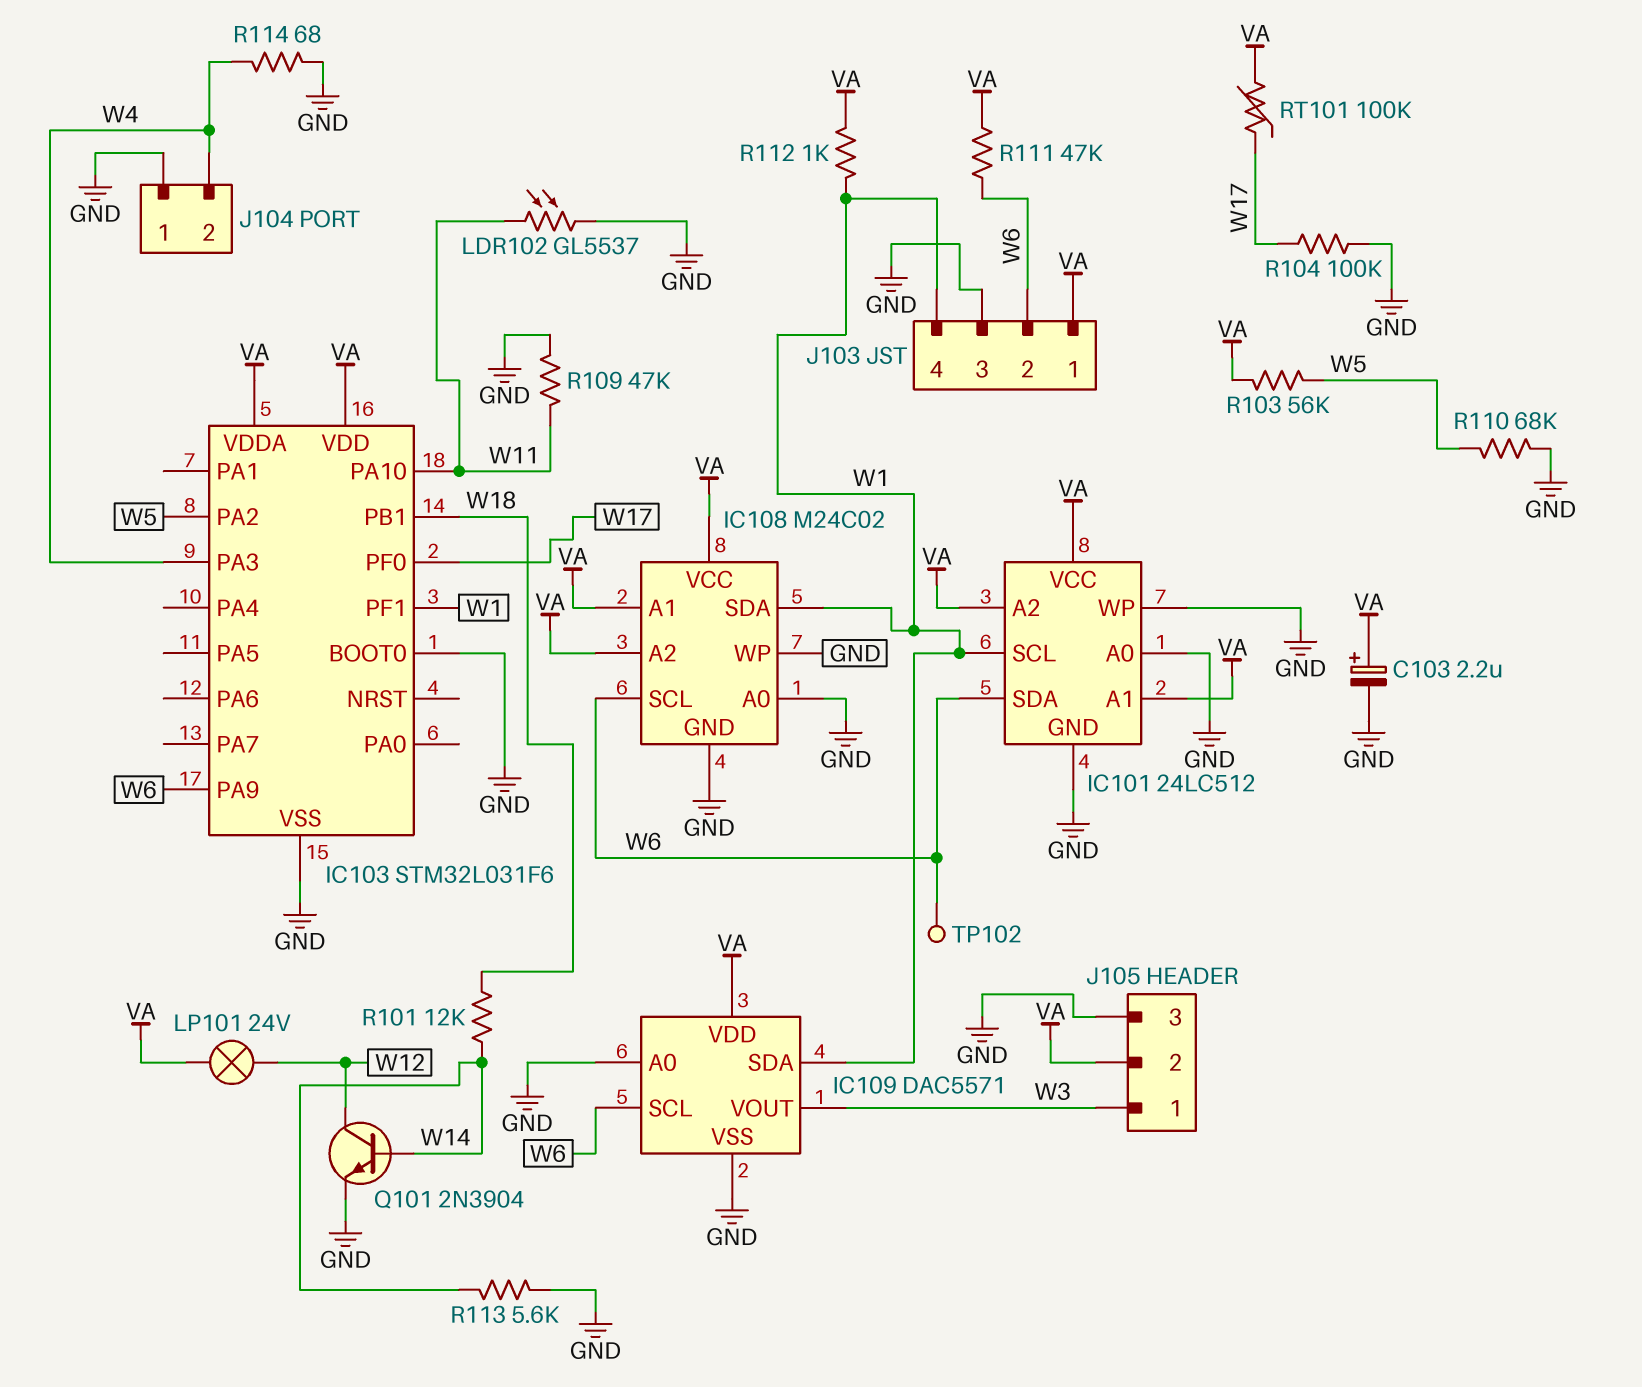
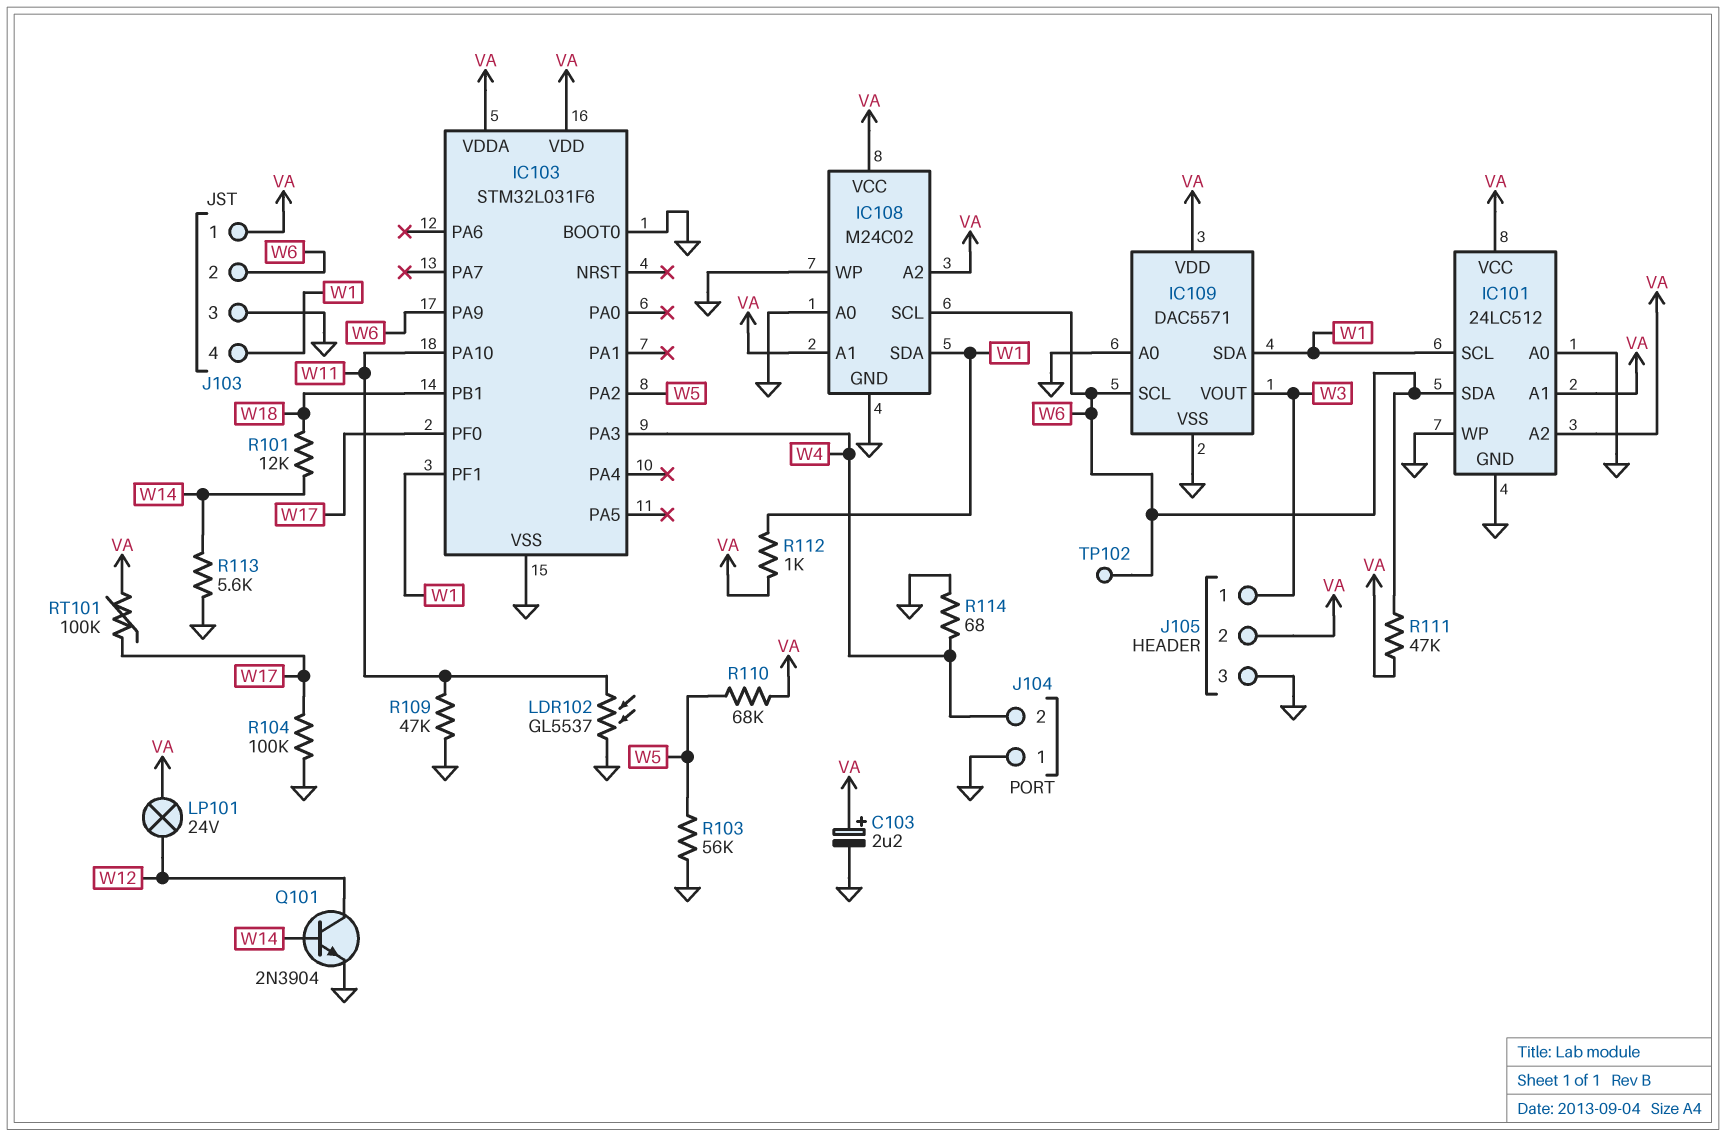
R103: 56k (VA, W5) -> 56k (GND, W5)
R110: 68k (GND, W5) -> 68k (VA, W5)

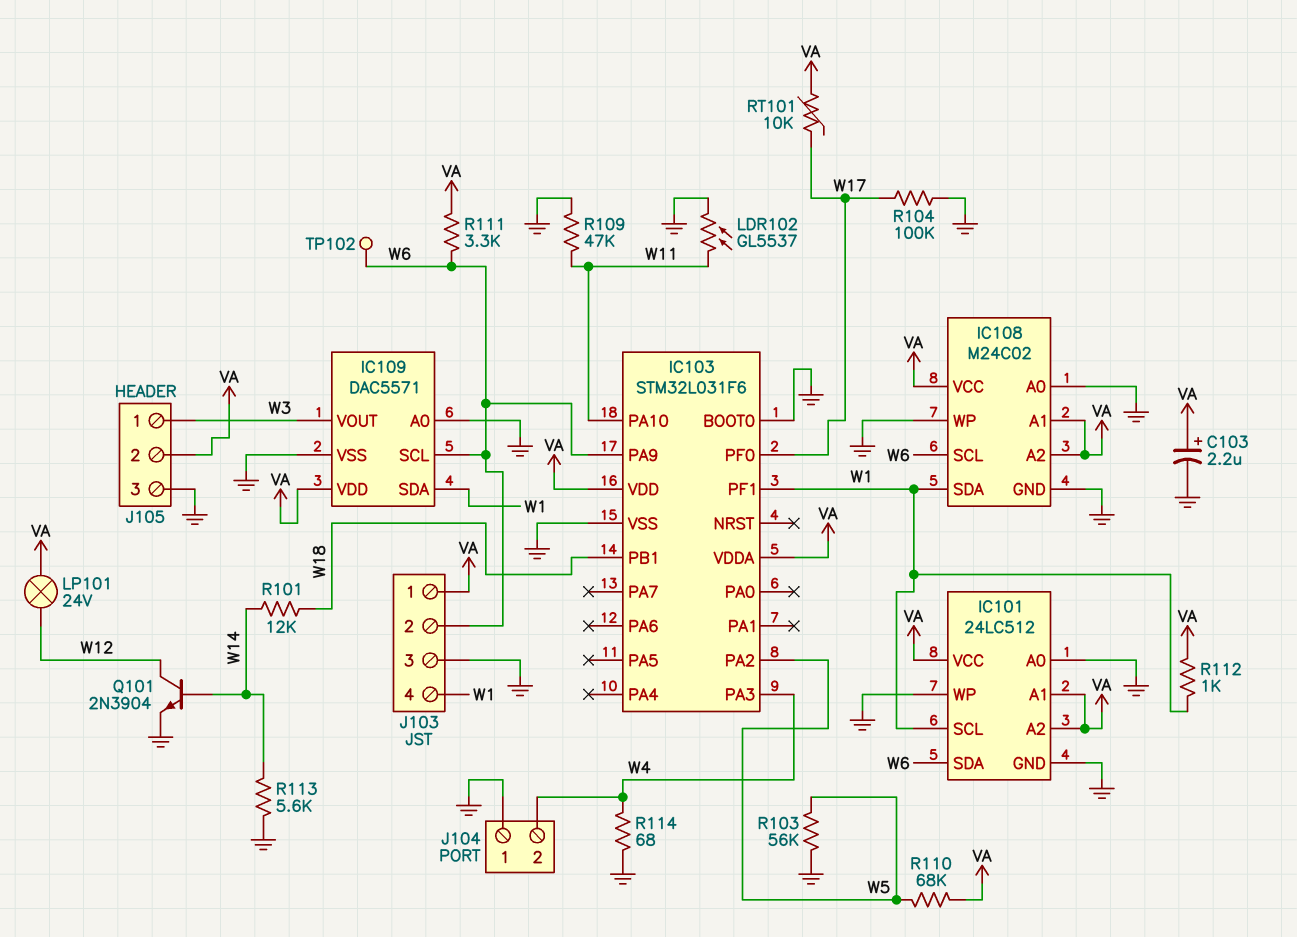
R111: 47k (VA, W6) -> 3.3k (VA, W6)
RT101: 100k (VA, W17) -> 10k (VA, W17)

